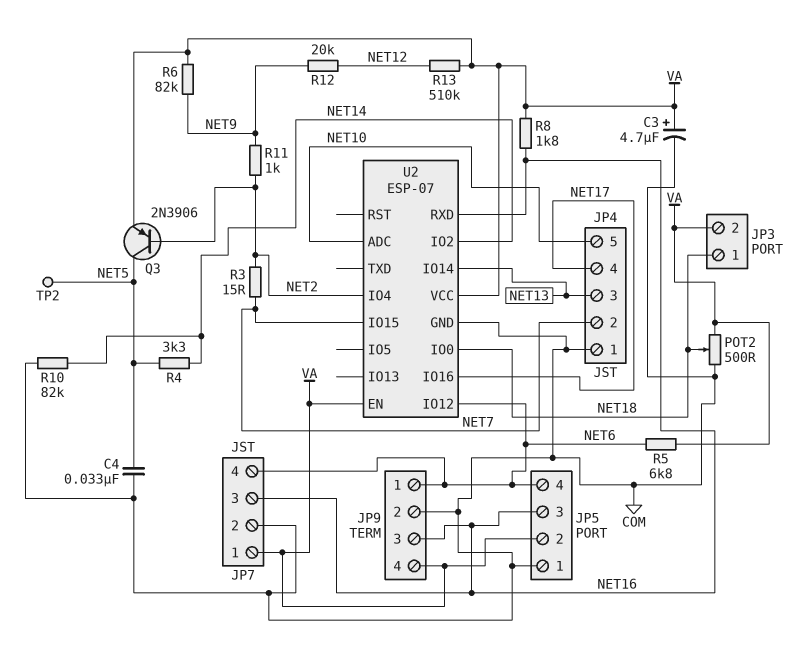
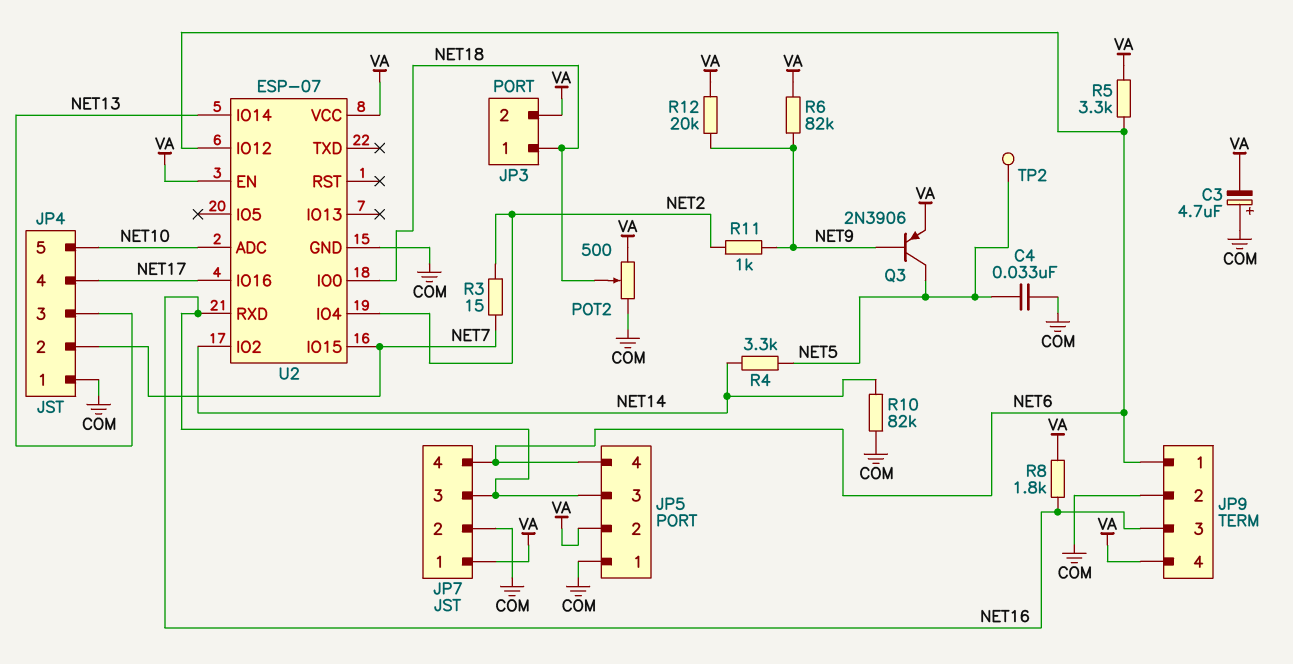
C3: 4.7uF (plus VA, minus COM) -> 4.7uF (plus COM, minus VA)
Q3: PNP 2N3906 (B NET2, C NET5, E VA) -> PNP 2N3906 (B NET9, C NET5, E VA)
R5: 6.8k (NET6, VA) -> 3.3k (NET6, VA)
R12: 20k (NET9, NET12) -> 20k (NET9, VA)
R13: 510k (NET12, VA) -> none

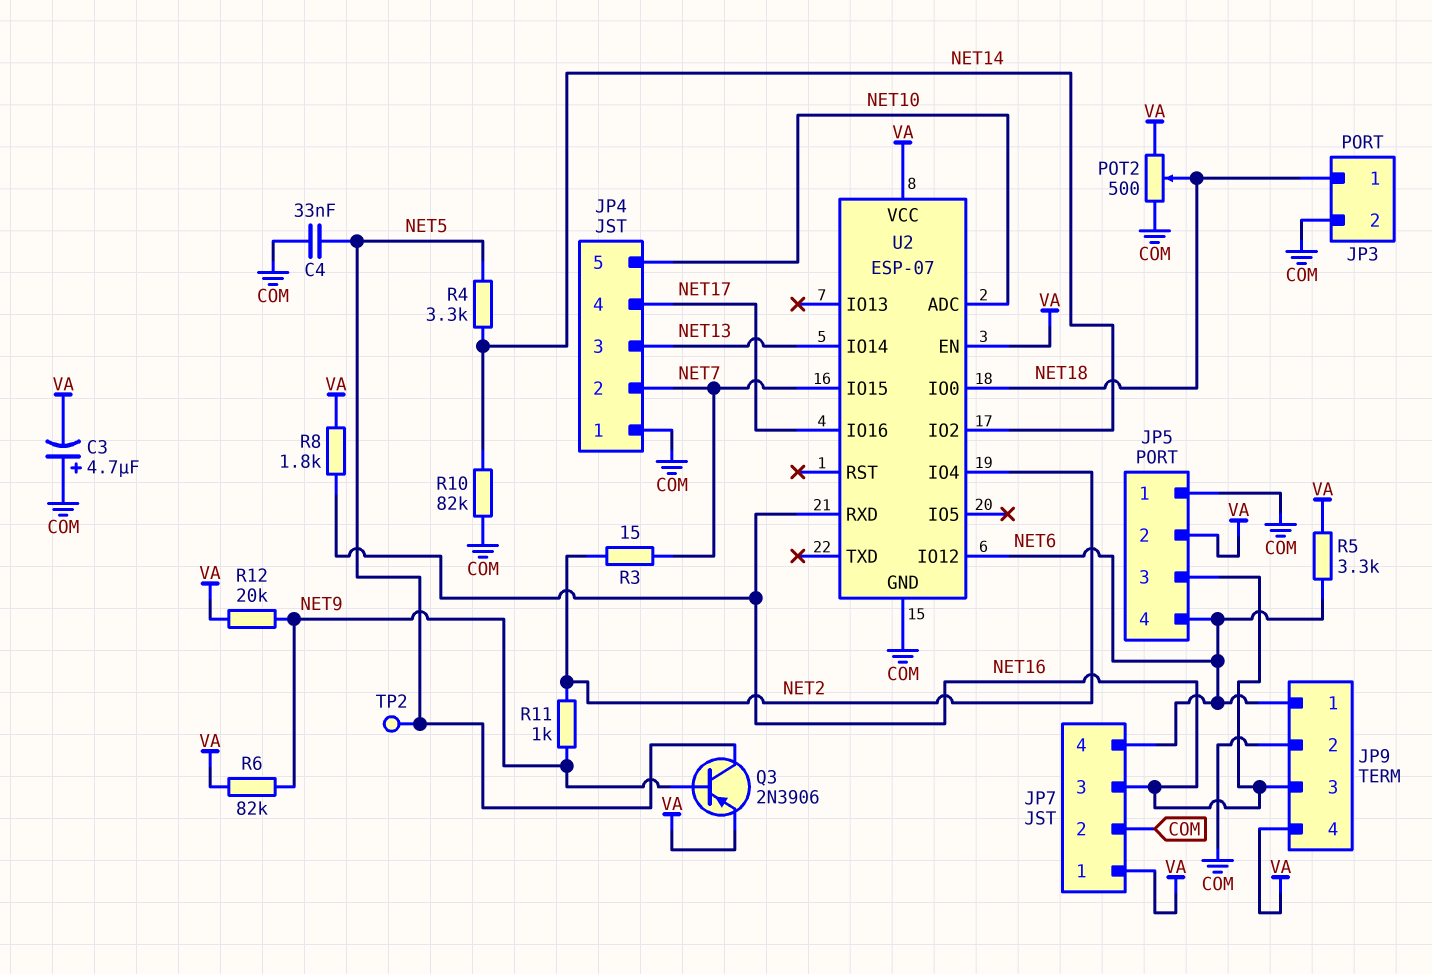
JP3 pin 2: VA -> COM

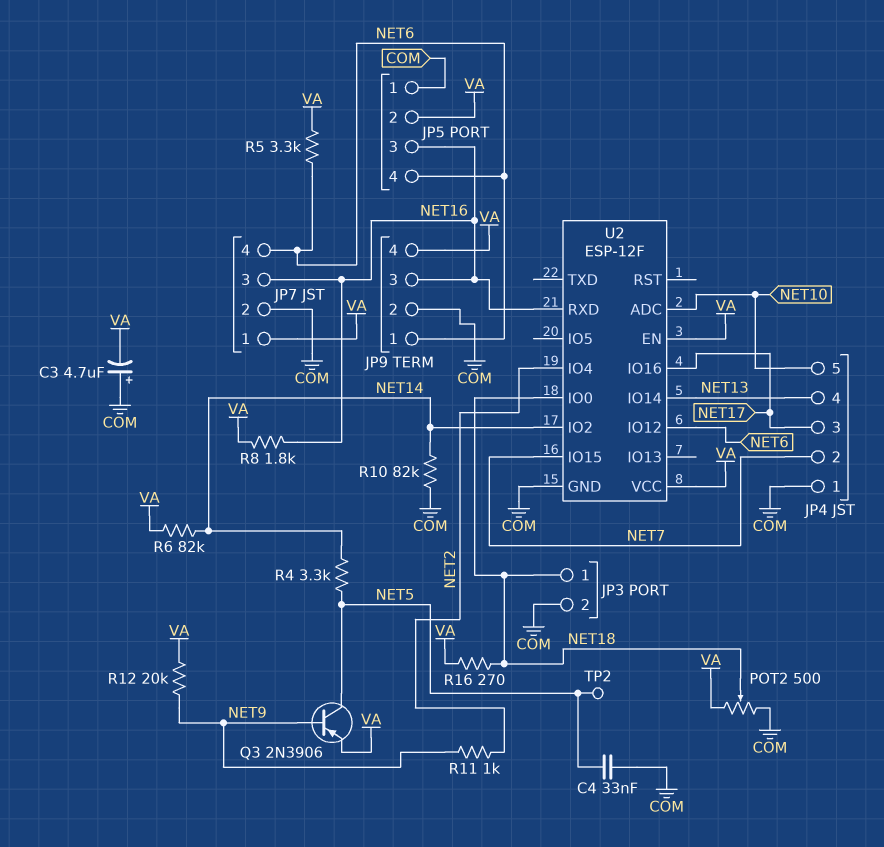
JP4 pin 3: NET13 -> NET17
JP4 pin 4: NET17 -> NET13
R3: 15 (NET2, NET7) -> none
R6: 82k (NET9, VA) -> 82k (NET14, VA)
R16: none -> 270 (NET18, VA)
U2: ESP-07 -> ESP-12F

